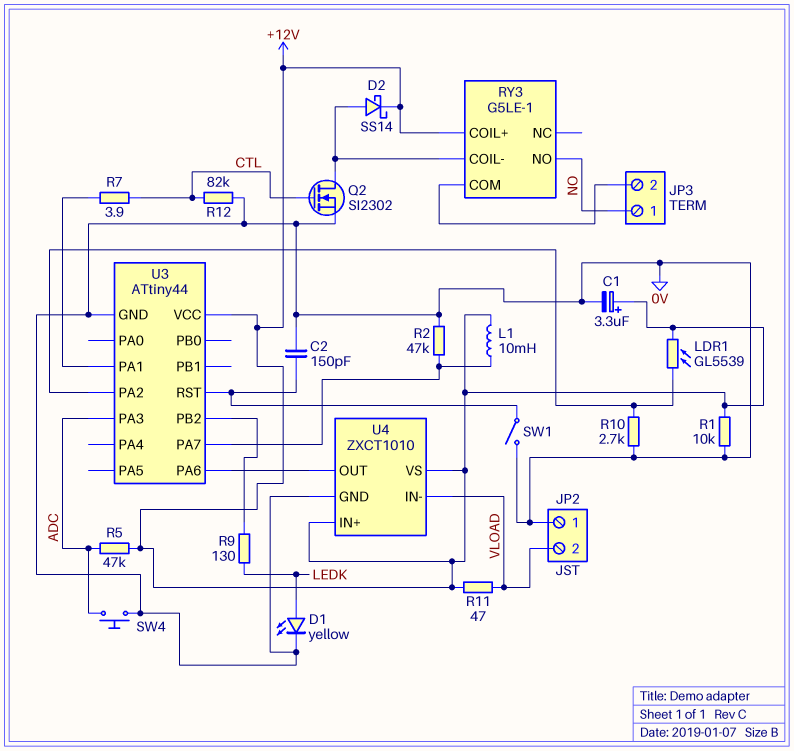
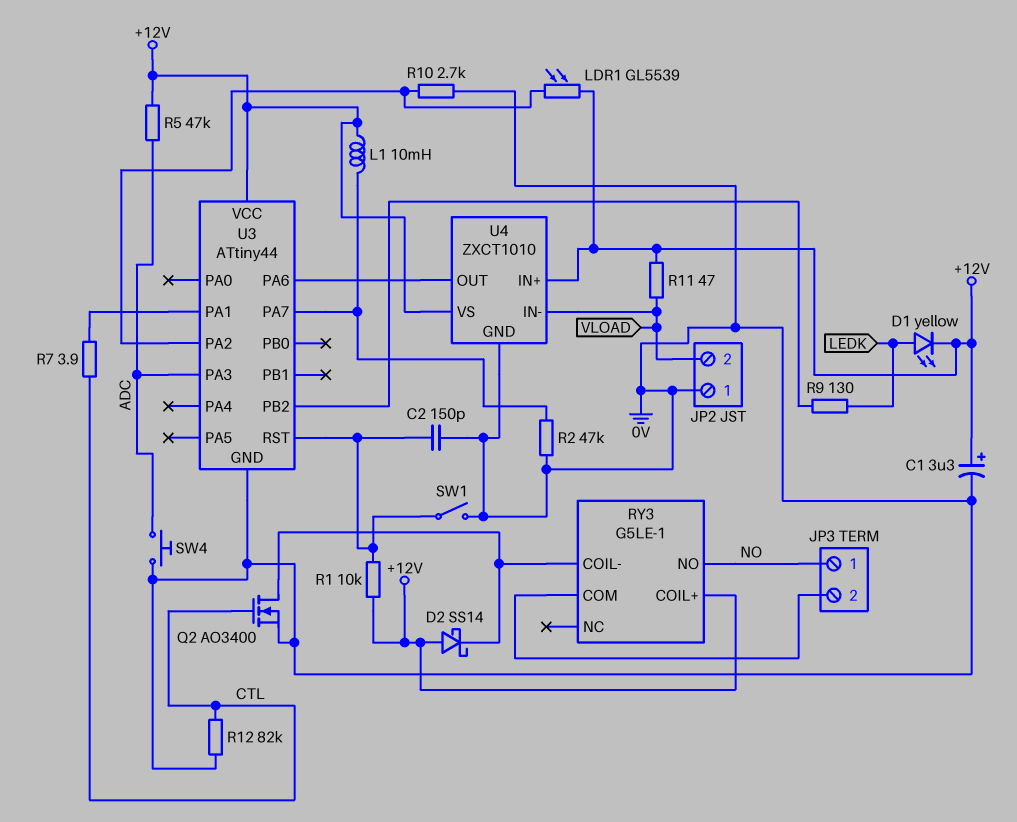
D1: LED yellow (A LEDK, K 0V) -> LED yellow (A LEDK, K +12V)
D2: schottky SS14 (A RY3/COIL-, K +12V) -> schottky SS14 (A +12V, K RY3/COIL-)
Q2: NMOS SI2302 (G CTL, D RY3/COIL-, S 0V) -> NMOS AO3400 (G CTL, D RY3/COIL-, S 0V)
R1: 10k (+12V, 0V) -> 10k (+12V, U3/RST)

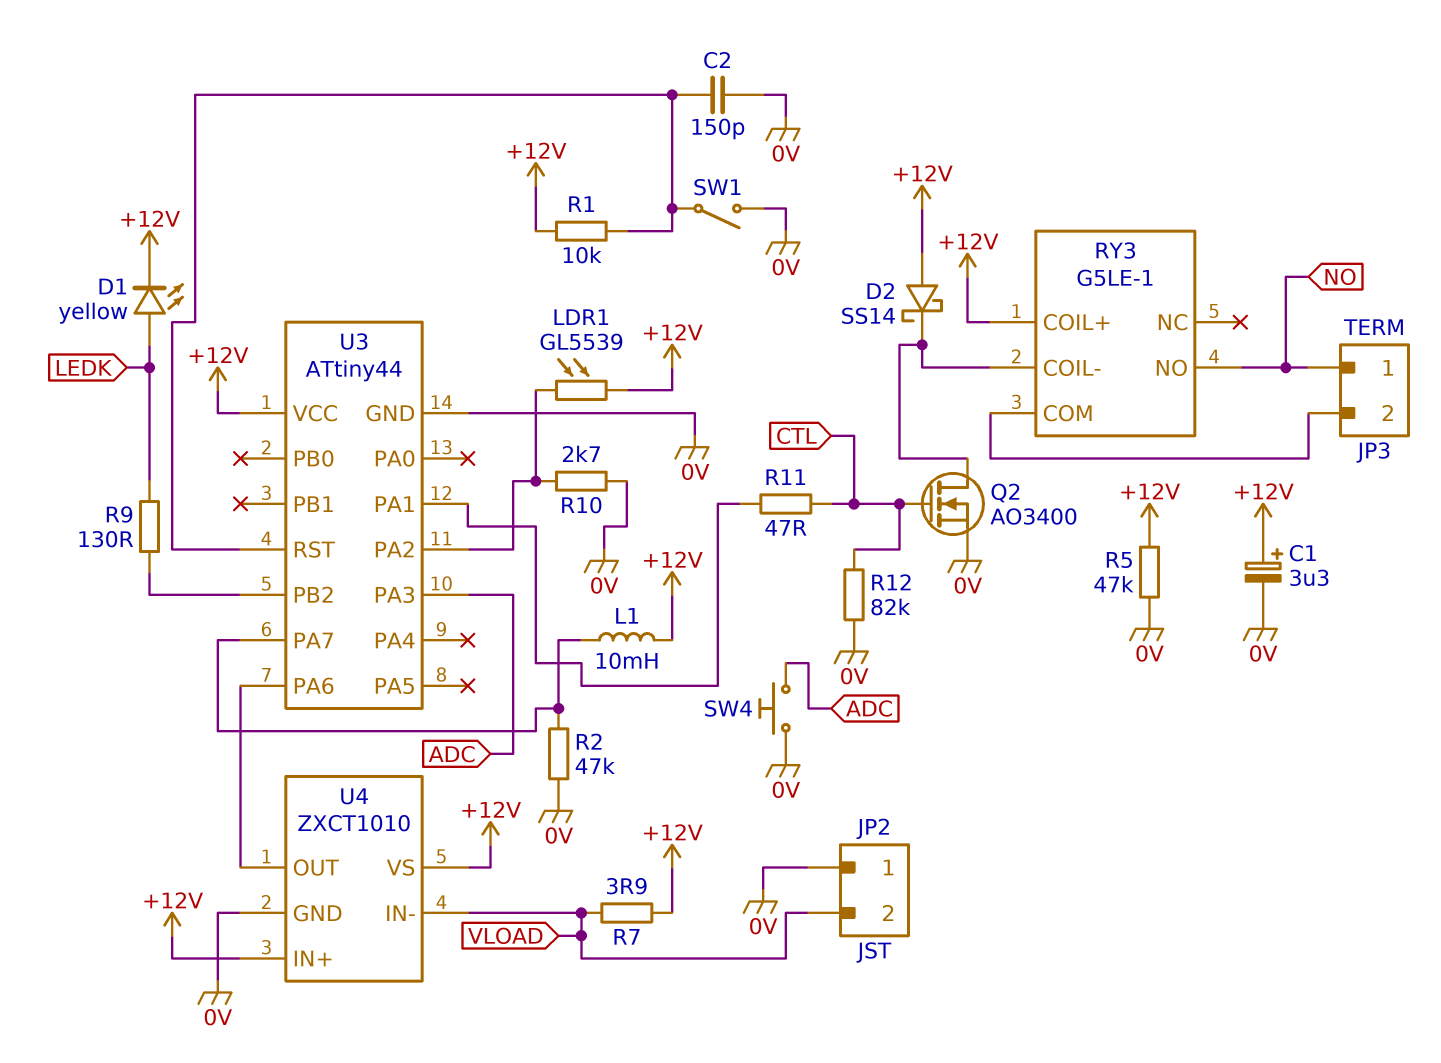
R5: 47k (+12V, ADC) -> 47k (+12V, 0V)
R7: 3.9 (CTL, U3/PA1) -> 3.9 (+12V, VLOAD)
R11: 47 (+12V, VLOAD) -> 47 (CTL, U3/PA1)

